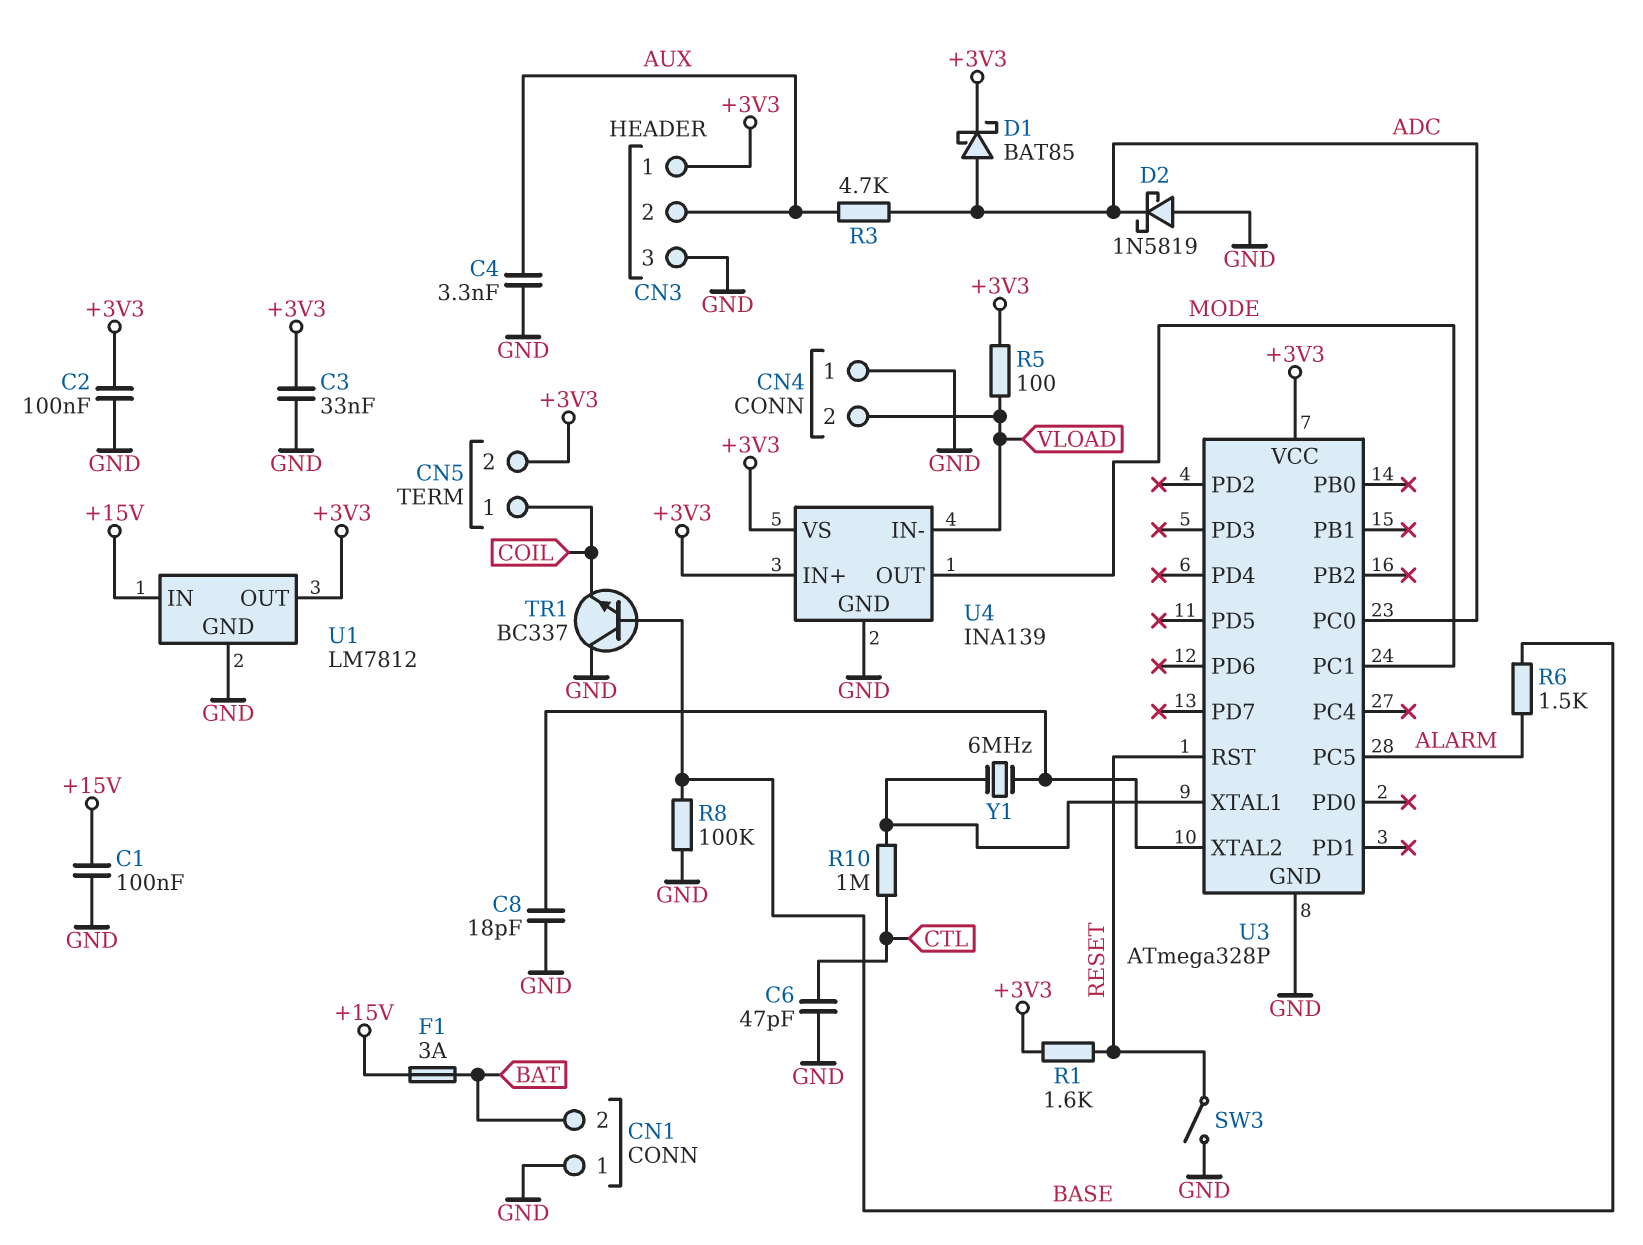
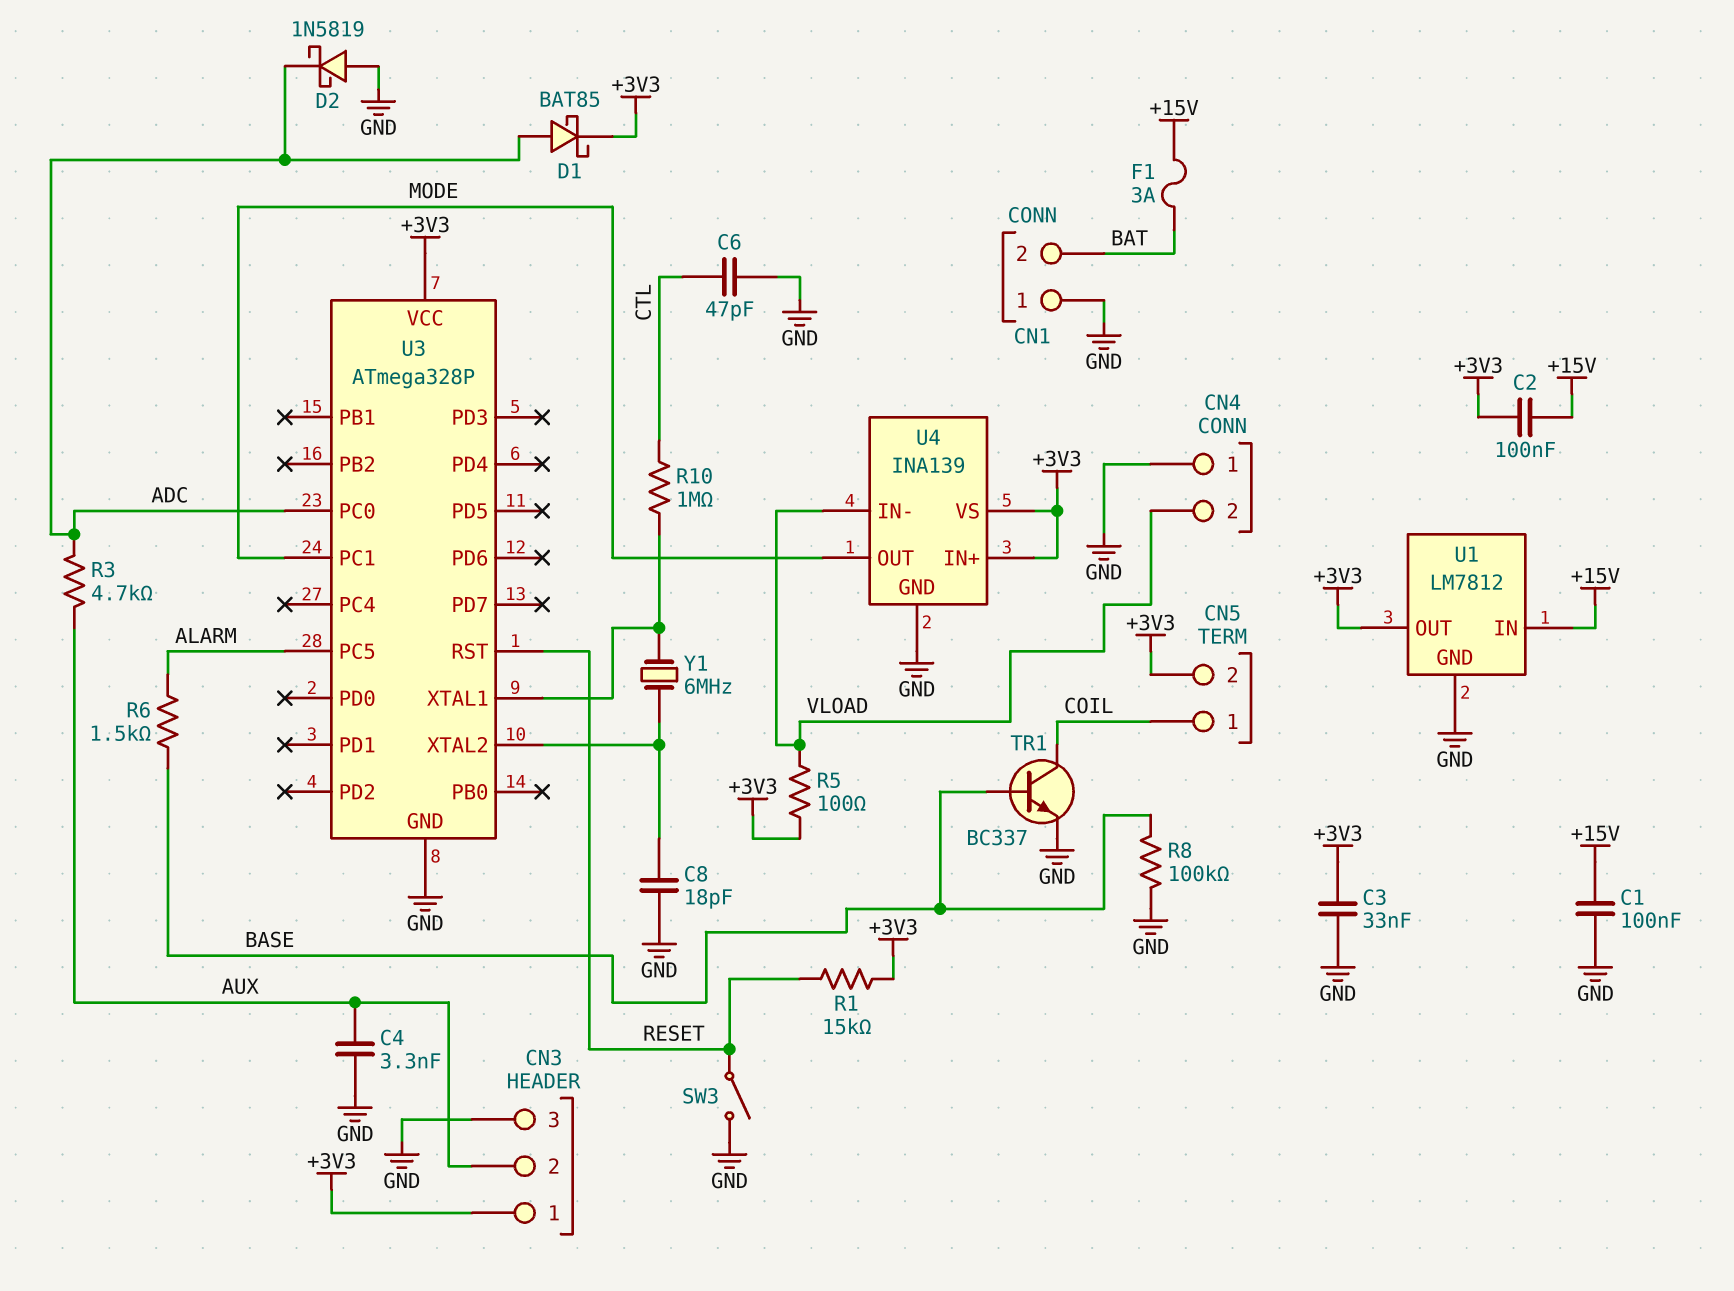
C2: 100nF (+3V3, GND) -> 100nF (+3V3, +15V)
R1: 1.6k (+3V3, RESET) -> 15k (+3V3, RESET)
TR1: NPN BC337 (B BASE, C GND, E COIL) -> NPN BC337 (B BASE, C COIL, E GND)

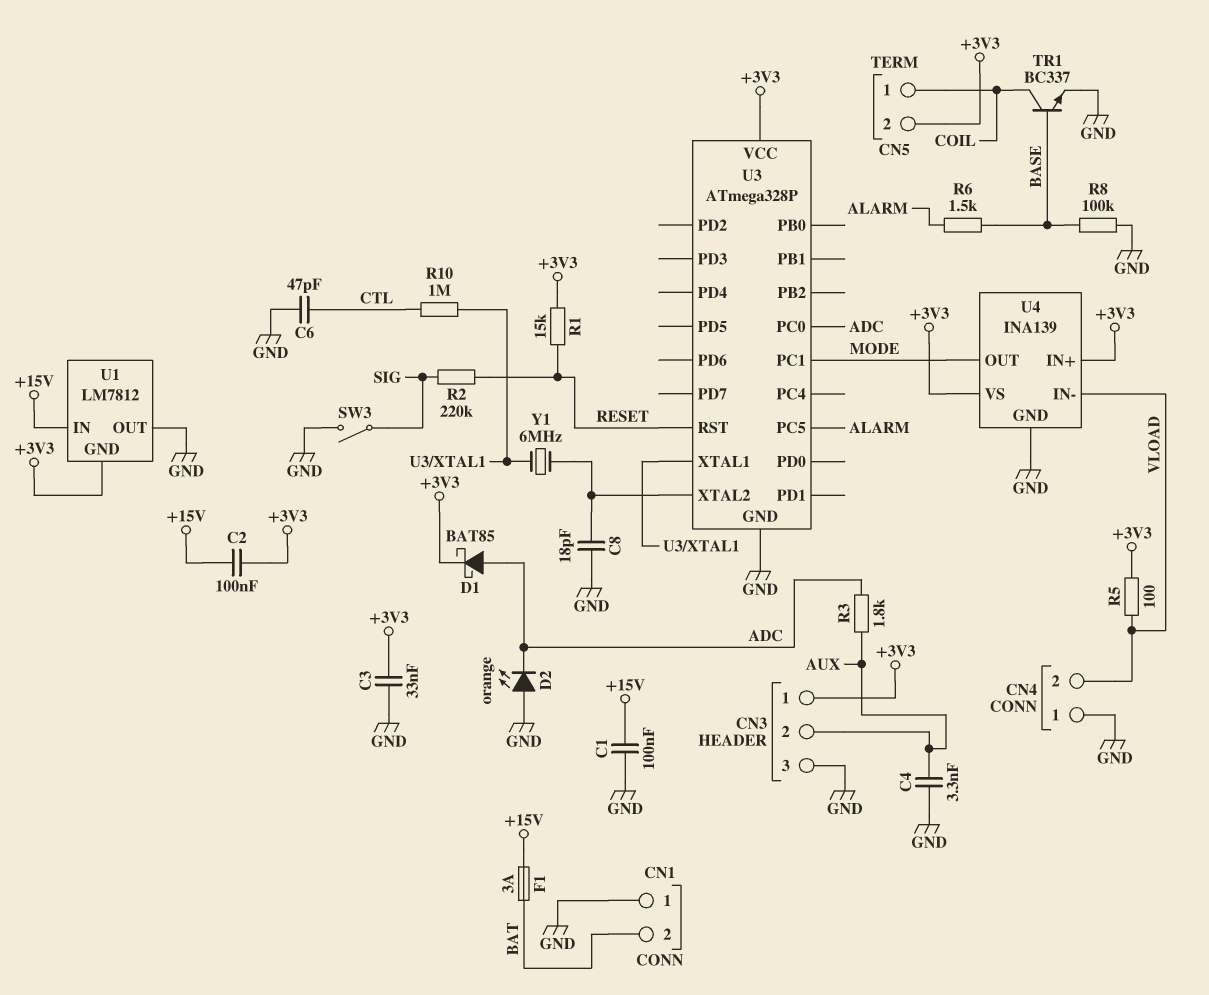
D2: schottky 1N5819 (A GND, K ADC) -> LED orange (A GND, K ADC)
R2: none -> 220k (RESET, SIG)
R3: 4.7k (ADC, AUX) -> 1.8k (ADC, AUX)
SW3: switch (GND, RESET) -> switch (GND, SIG)
U1 pin GND: GND -> +3V3
U1 pin OUT: +3V3 -> GND

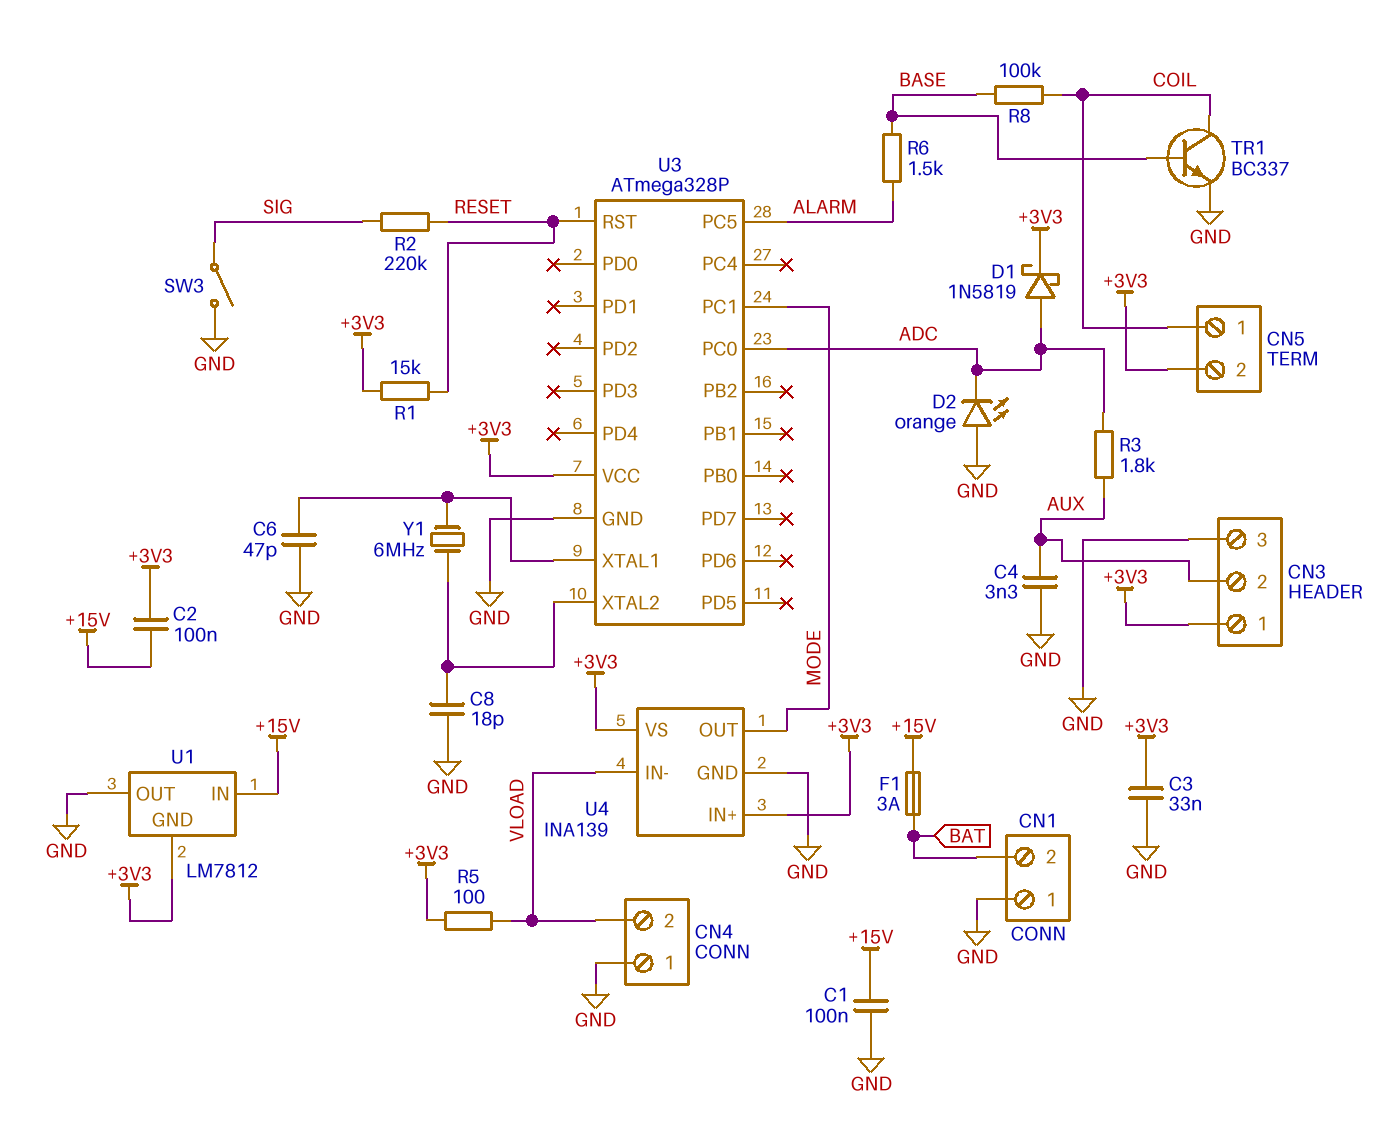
C6: 47pF (CTL, GND) -> 47pF (GND, U3/XTAL1)
D1: schottky BAT85 (A ADC, K +3V3) -> schottky 1N5819 (A ADC, K +3V3)
R8: 100k (BASE, GND) -> 100k (BASE, COIL)
R10: 1M (CTL, U3/XTAL1) -> none

